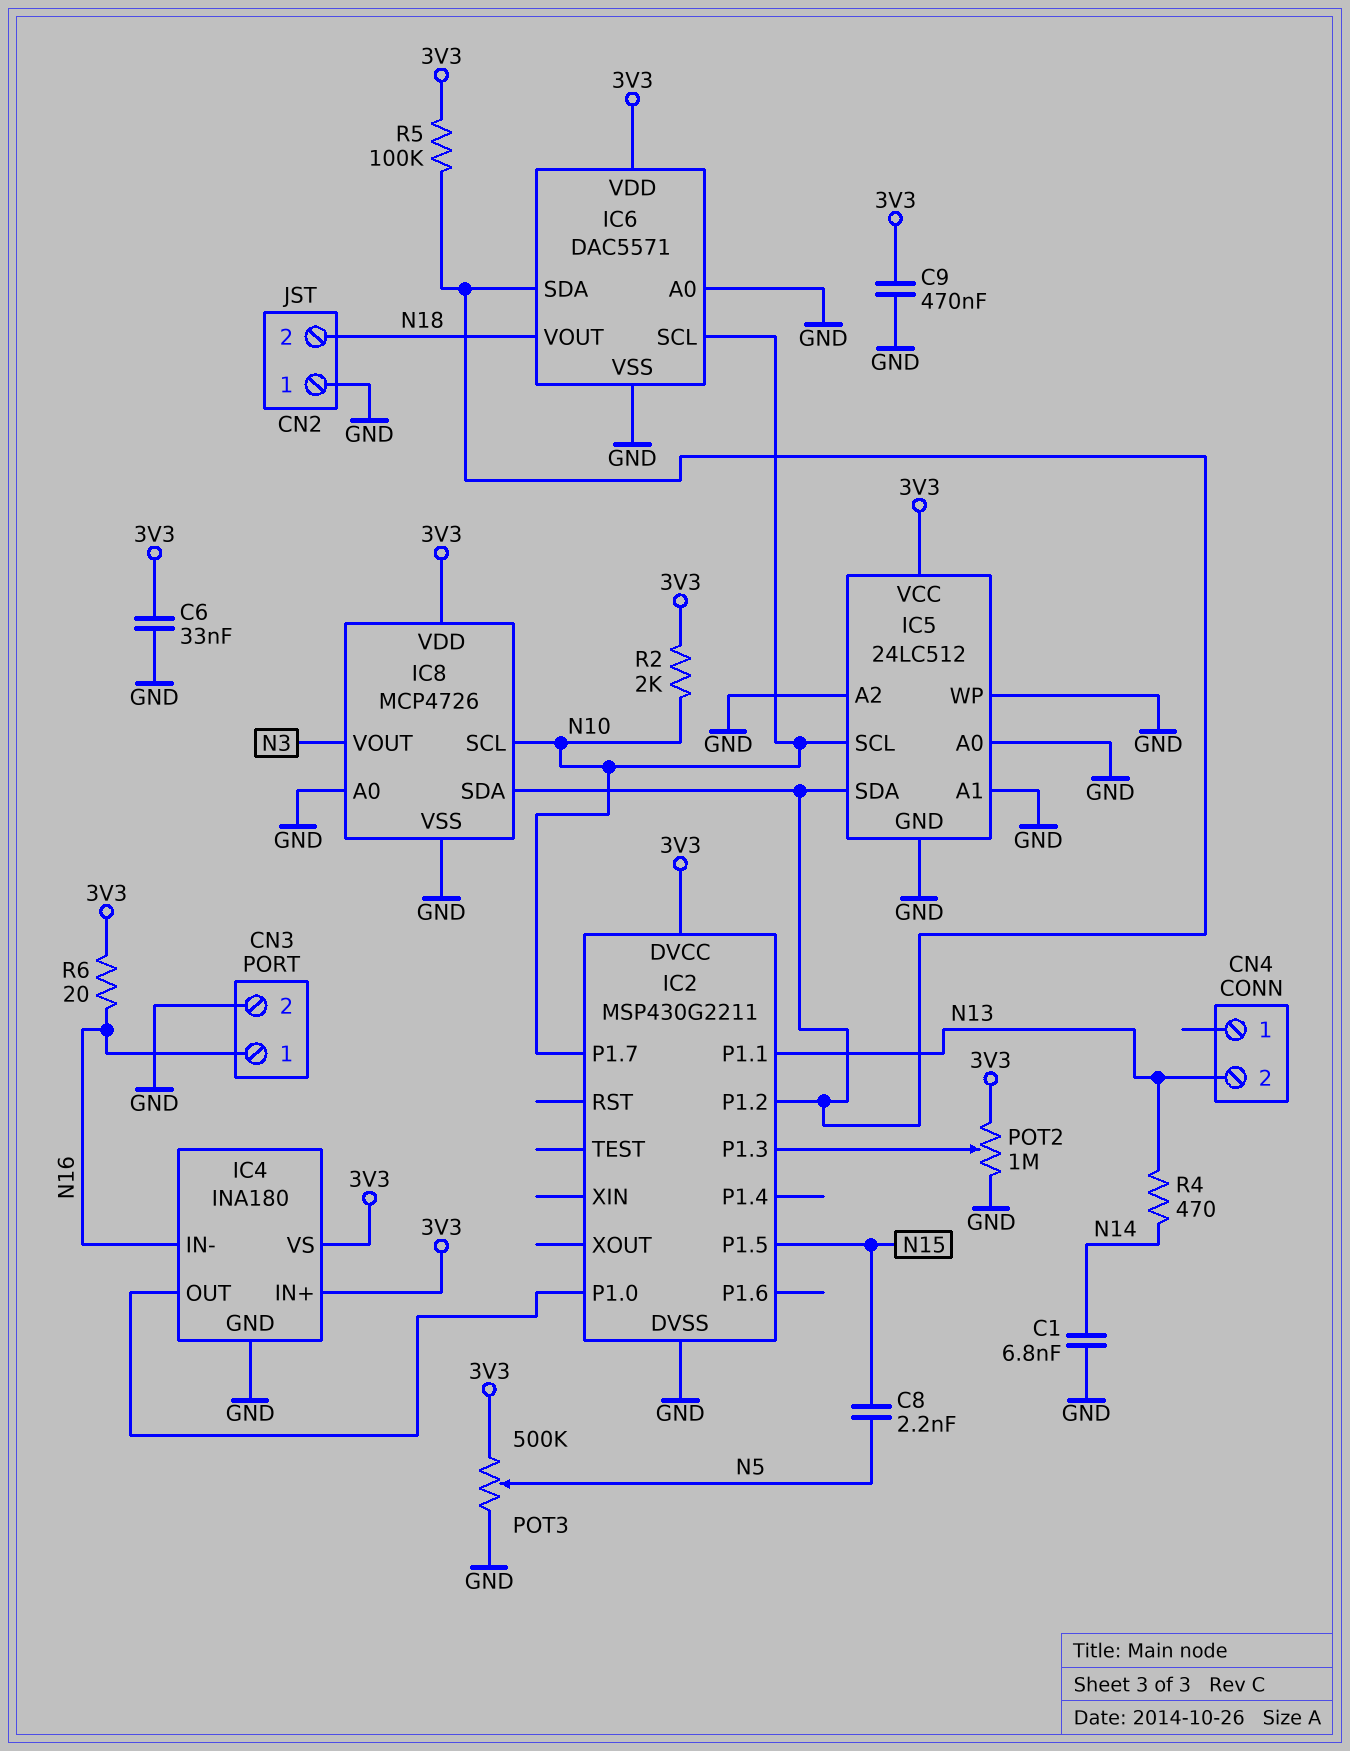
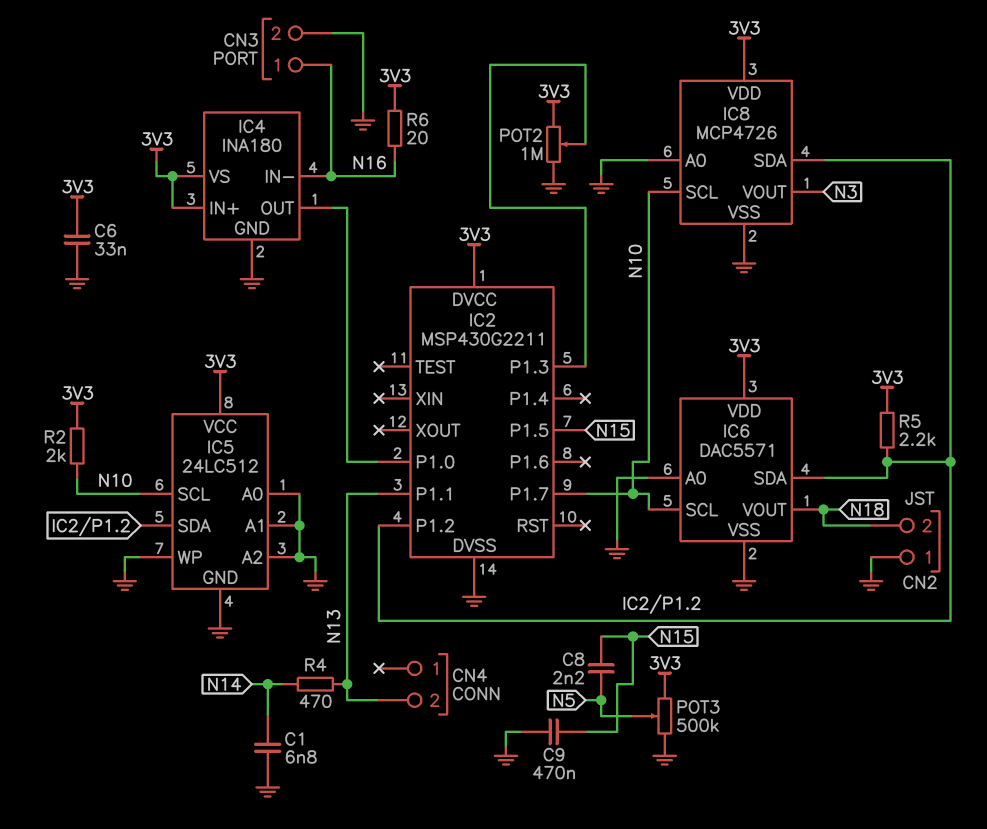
C9: 470nF (3V3, GND) -> 470nF (GND, N15)
R5: 100k (3V3, IC2/P1.2) -> 2.2k (3V3, IC2/P1.2)

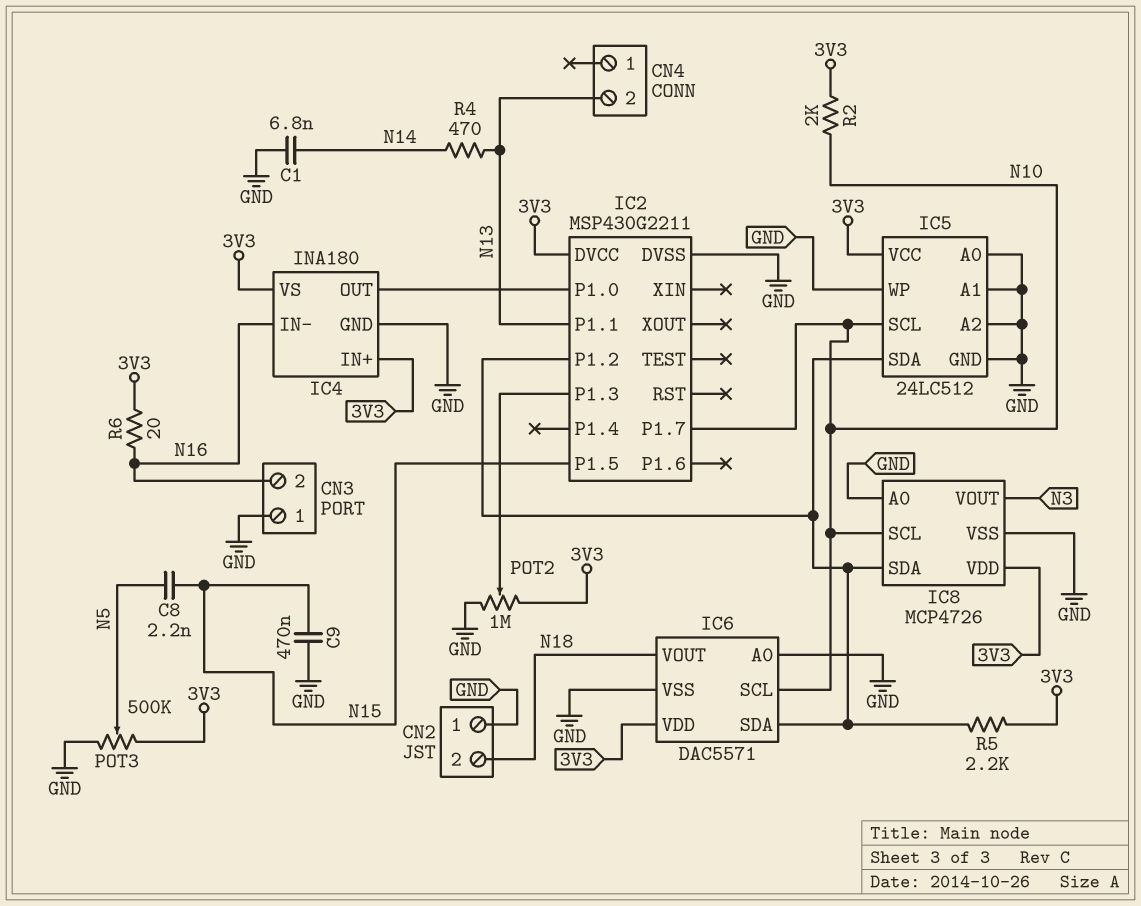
C6: 33nF (3V3, GND) -> none
CN3 pin 1: N16 -> GND
CN3 pin 2: GND -> N16

